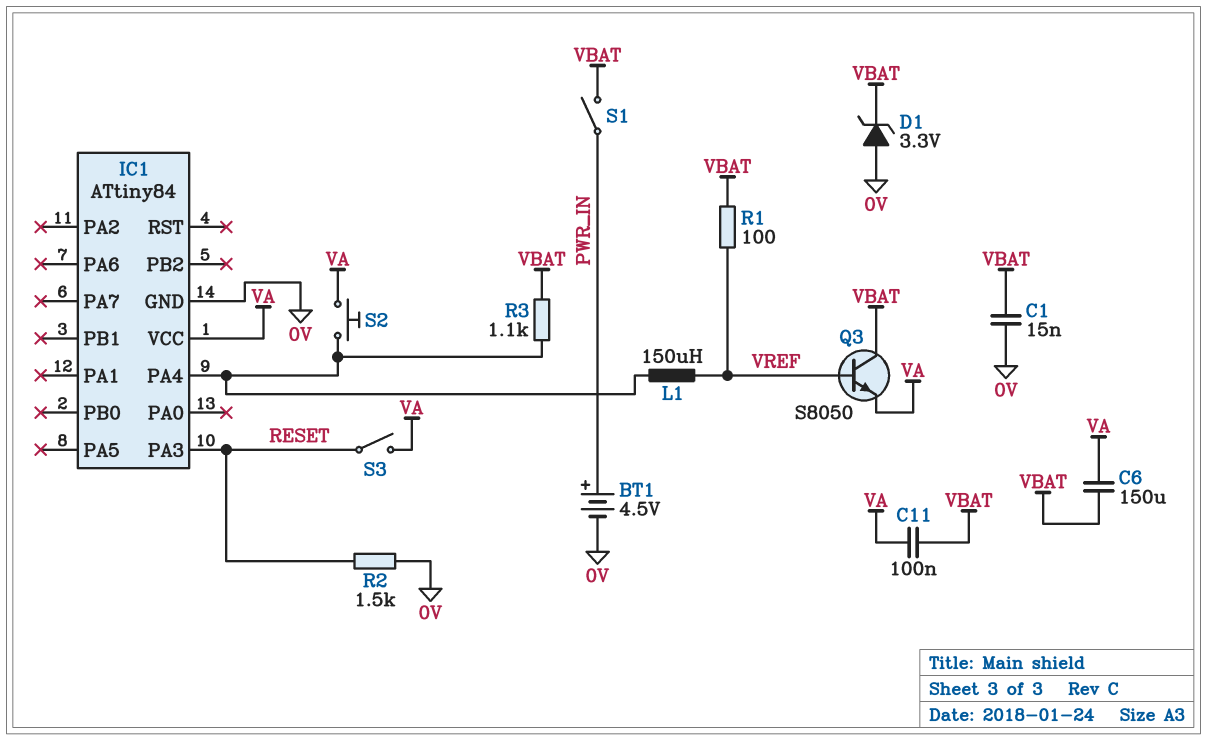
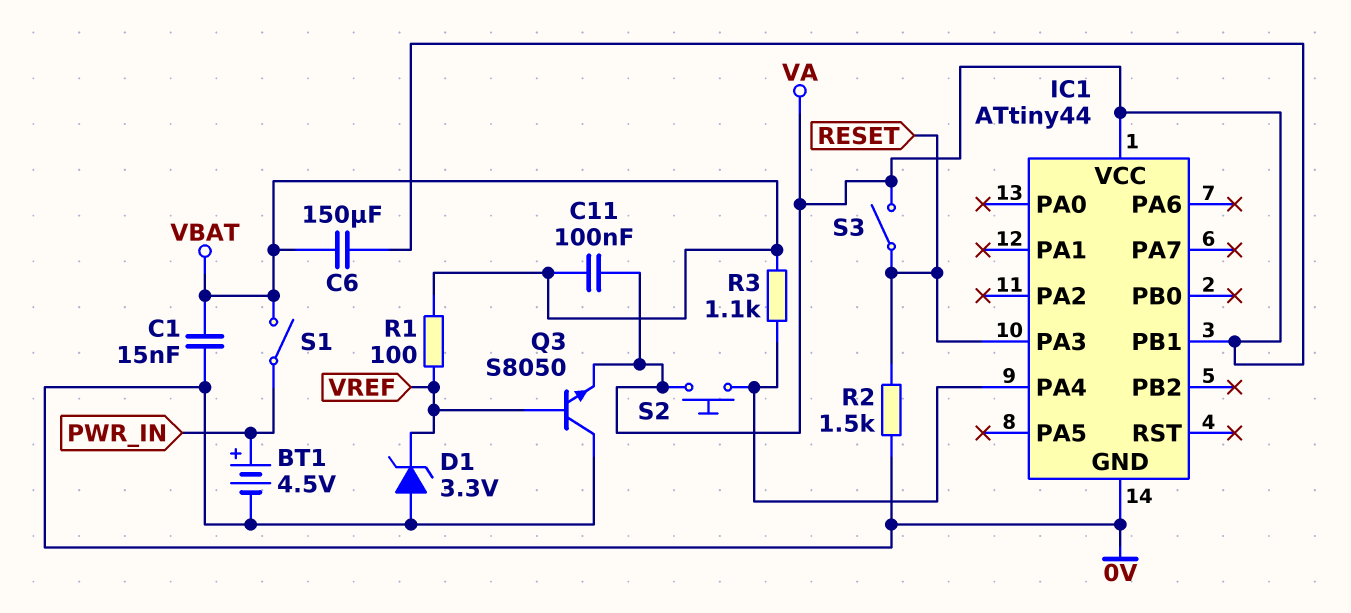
D1: zener 3.3V (A 0V, K VBAT) -> zener 3.3V (A 0V, K VREF)
IC1: ATtiny84 -> ATtiny44
IC1 pin PB1: none -> VA
L1: 150uH (IC1/PA4, VREF) -> none
Q3: NPN S8050 (B VREF, C VBAT, E VA) -> NPN S8050 (B VREF, C 0V, E VA)

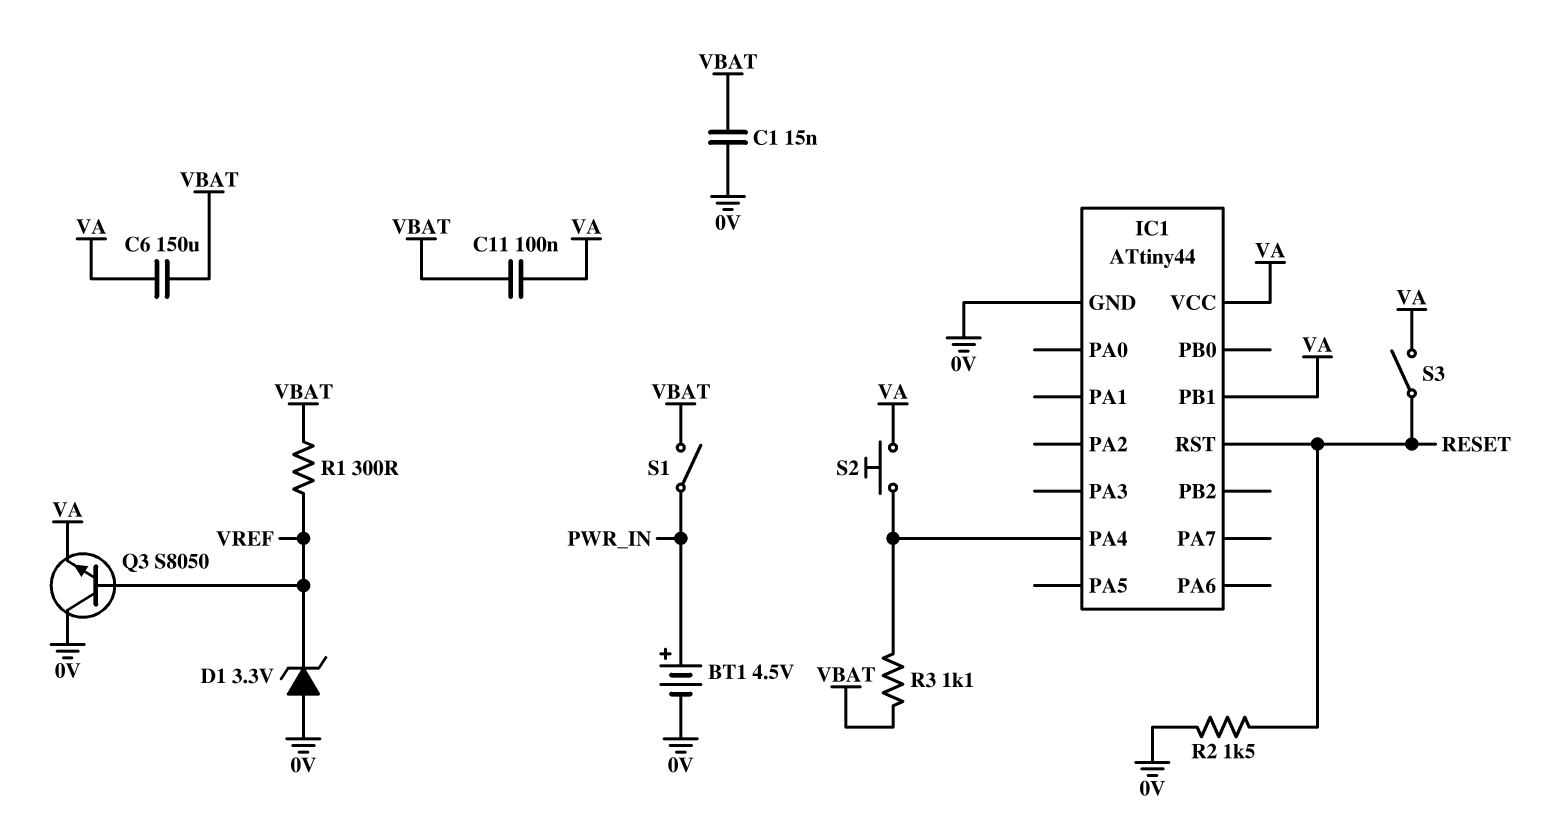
IC1 pin PA3: RESET -> none
IC1 pin RST: none -> RESET
R1: 100 (VBAT, VREF) -> 300 (VBAT, VREF)

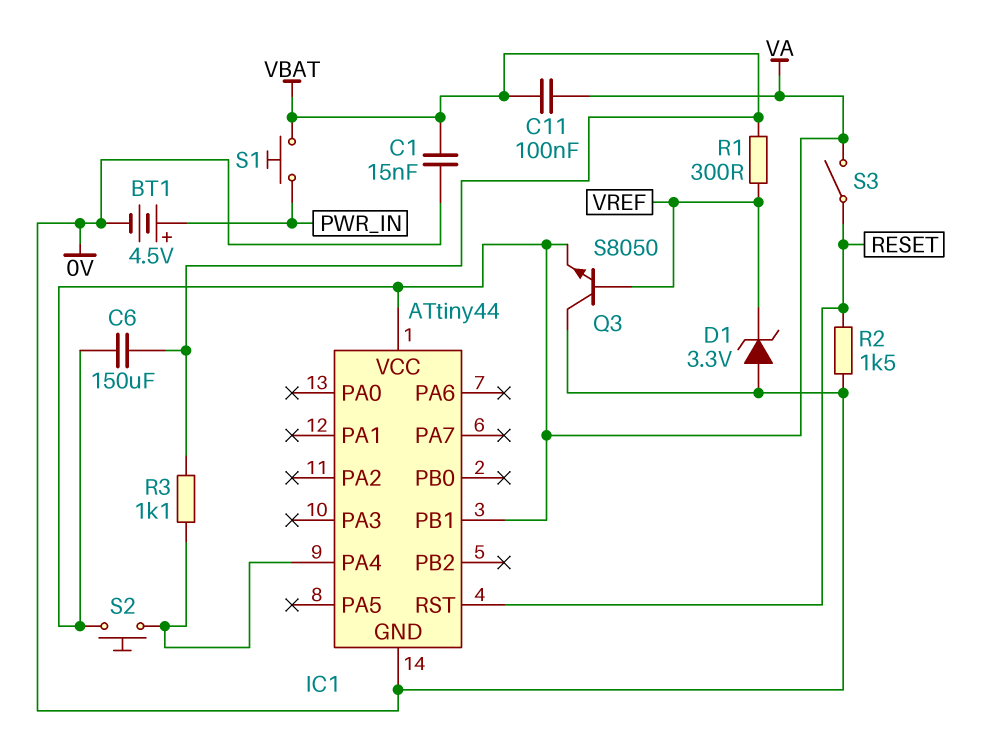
S1: switch (PWR_IN, VBAT) -> button (PWR_IN, VBAT)

